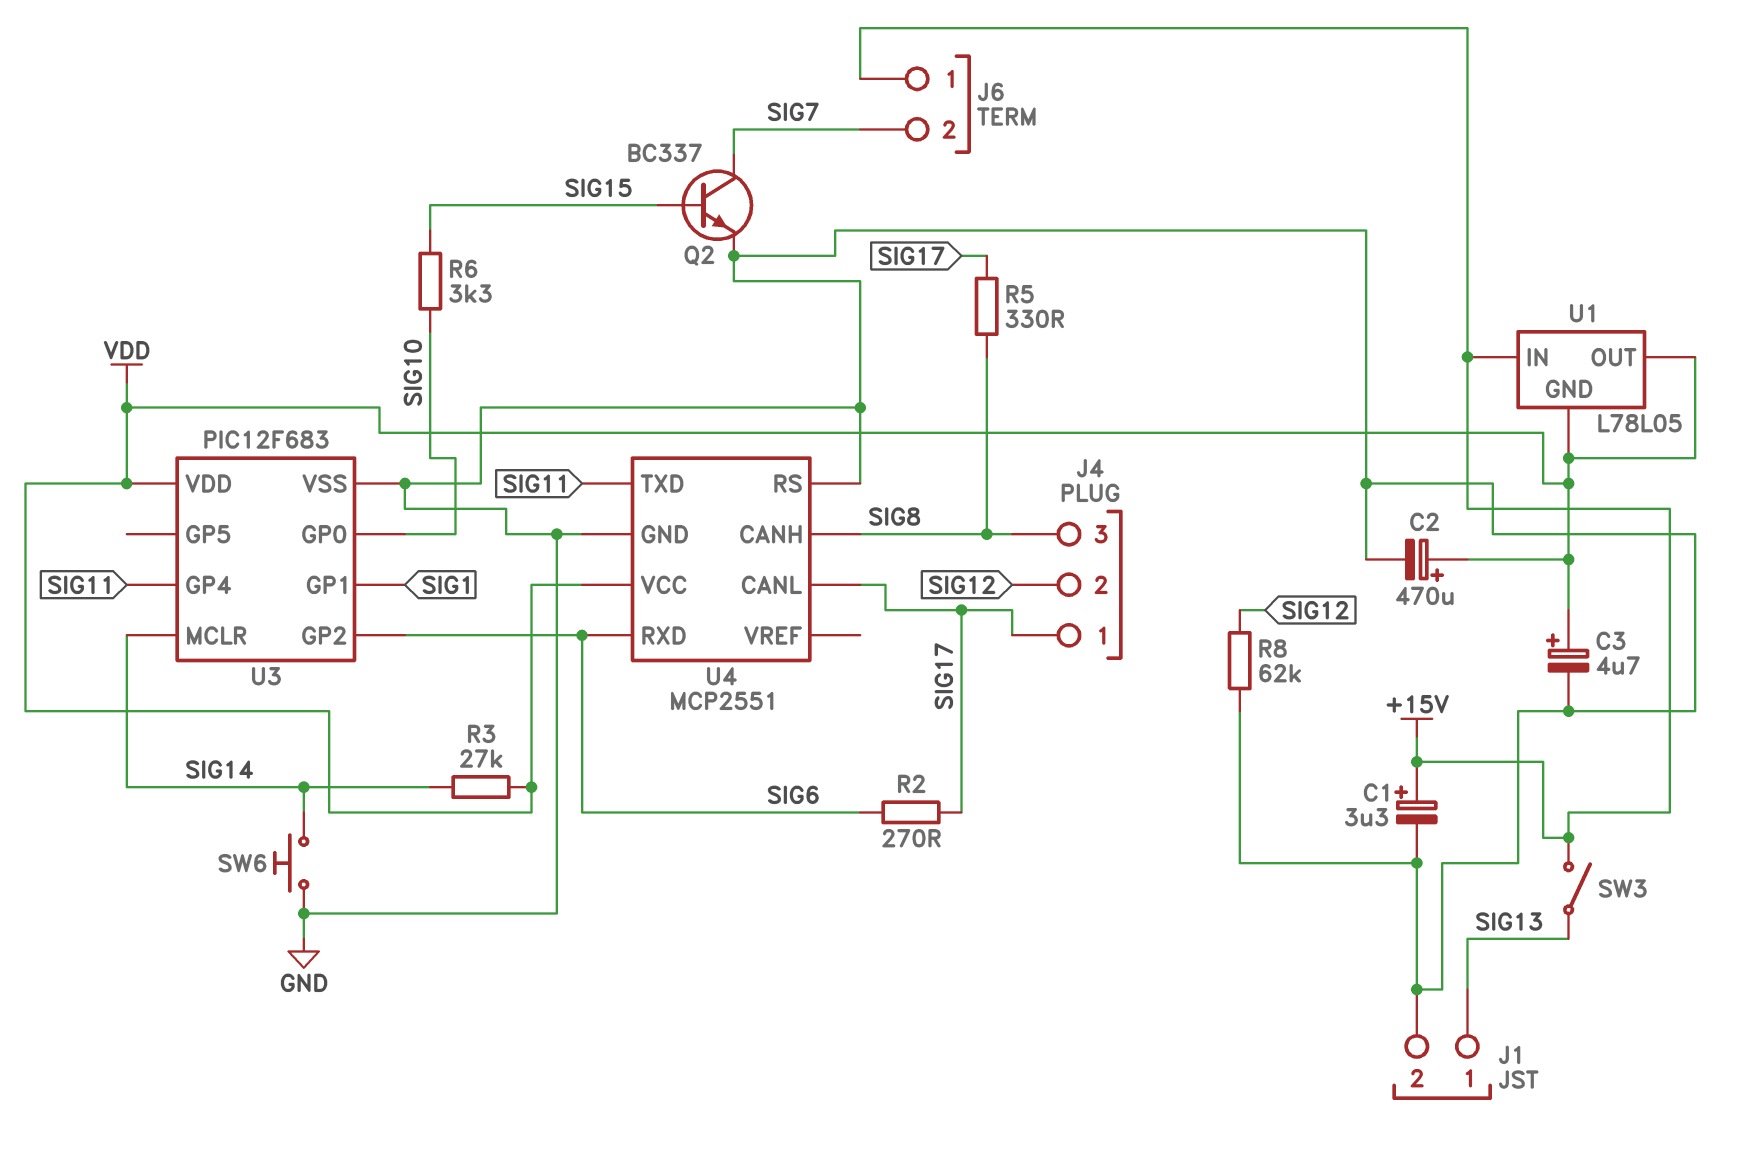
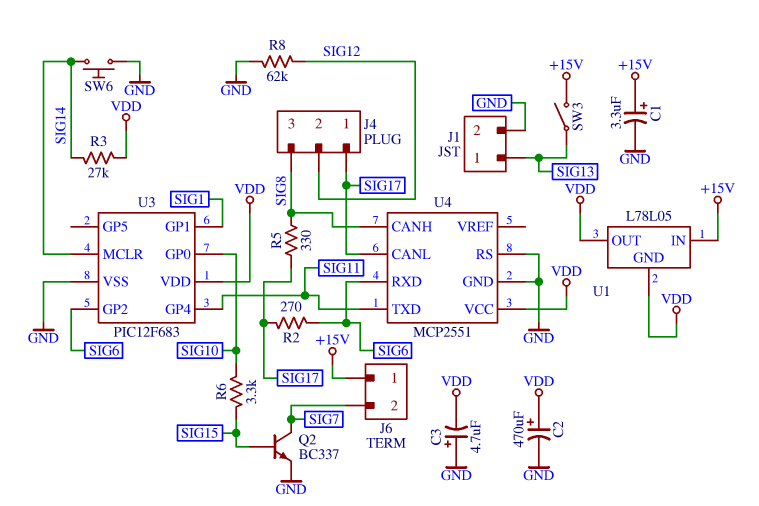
C3: 4.7uF (plus VDD, minus GND) -> 4.7uF (plus GND, minus VDD)

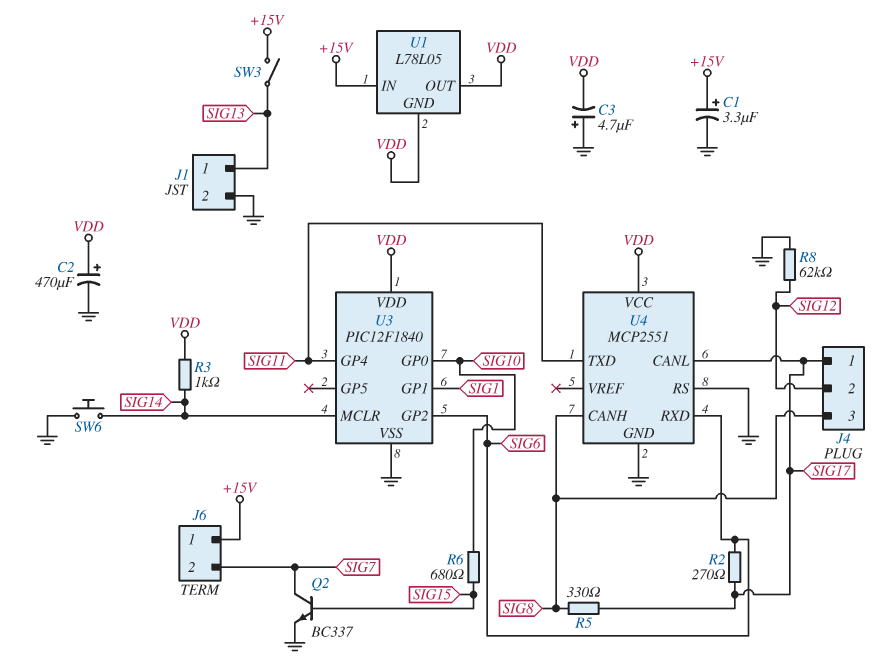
R3: 27k (SIG14, VDD) -> 1k (SIG14, VDD)
R6: 3.3k (SIG10, SIG15) -> 680 (SIG10, SIG15)
U3: PIC12F683 -> PIC12F1840

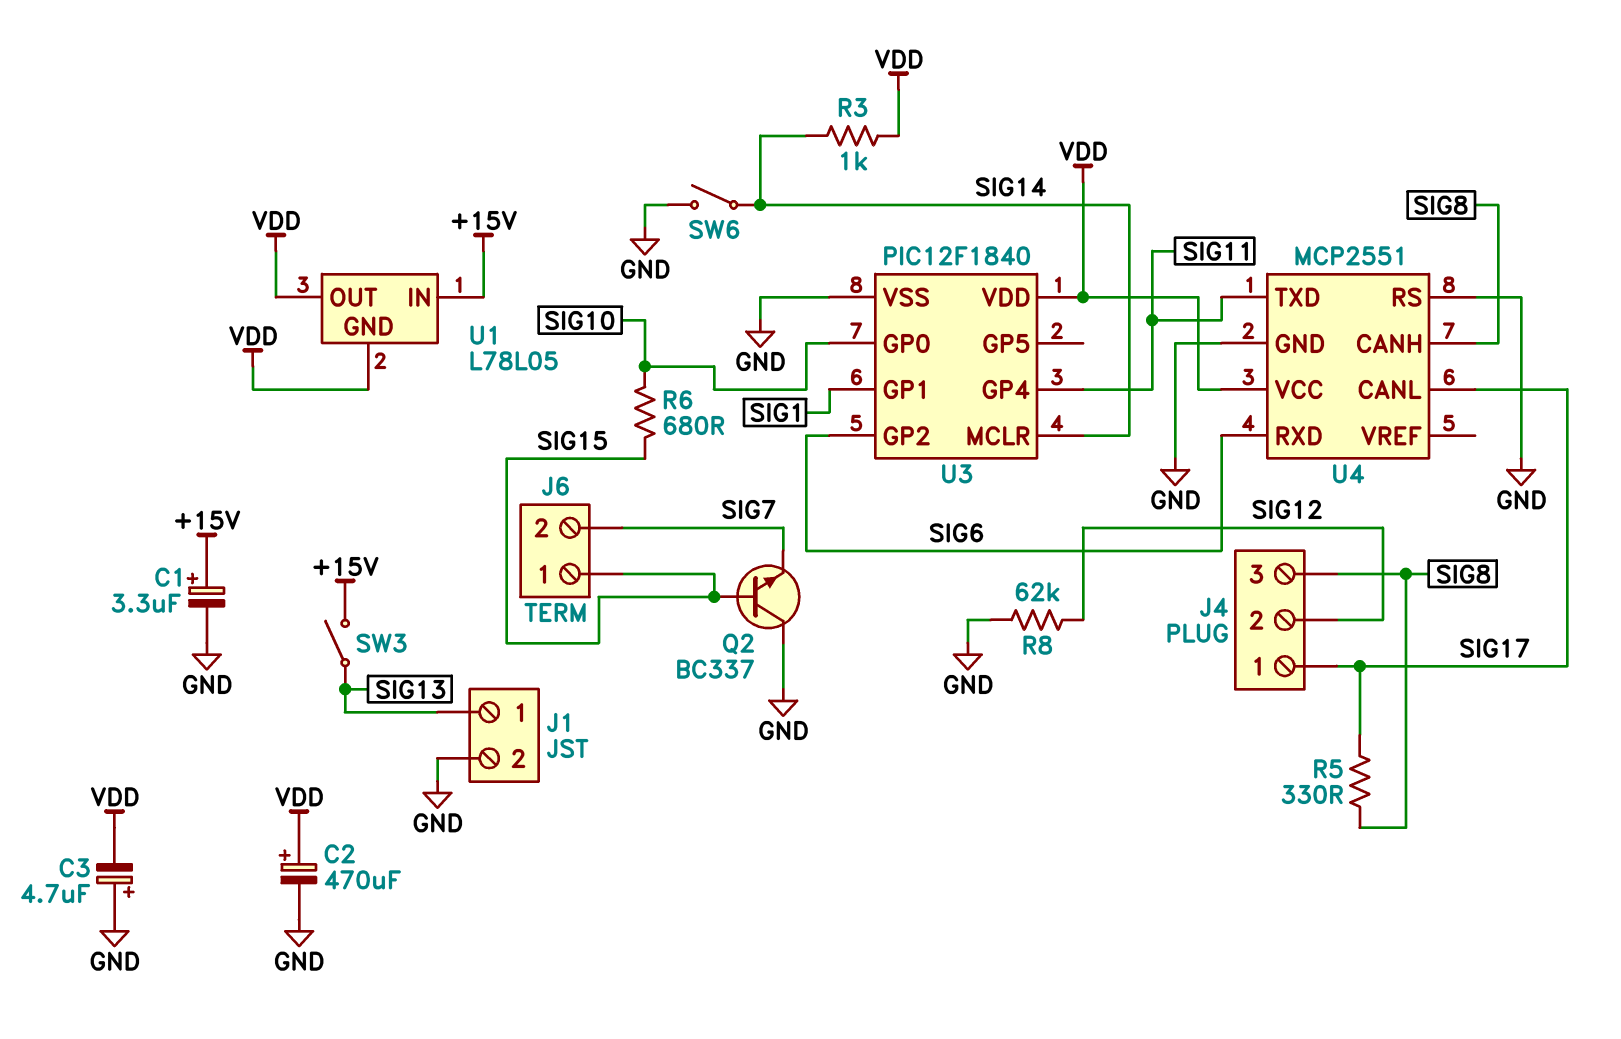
J6 pin 1: +15V -> SIG15
Q2: NPN BC337 (B SIG15, C SIG7, E GND) -> NPN BC337 (B SIG15, C GND, E SIG7)
R2: 270 (SIG6, SIG17) -> none
SW6: button (GND, SIG14) -> switch (GND, SIG14)

